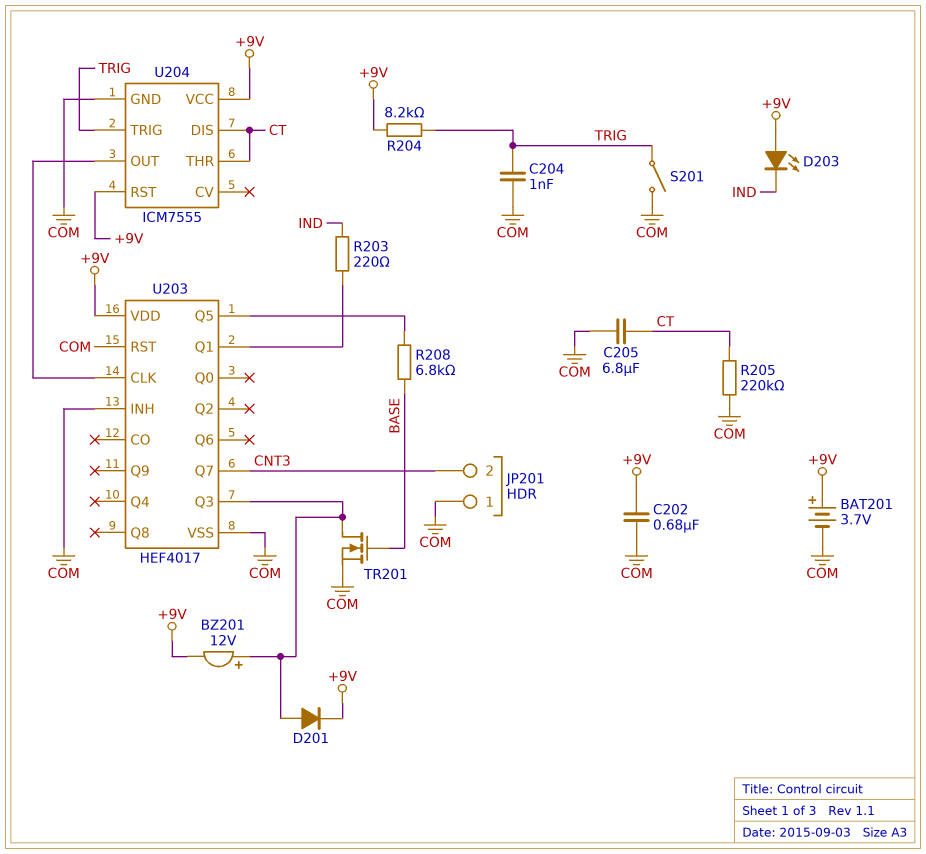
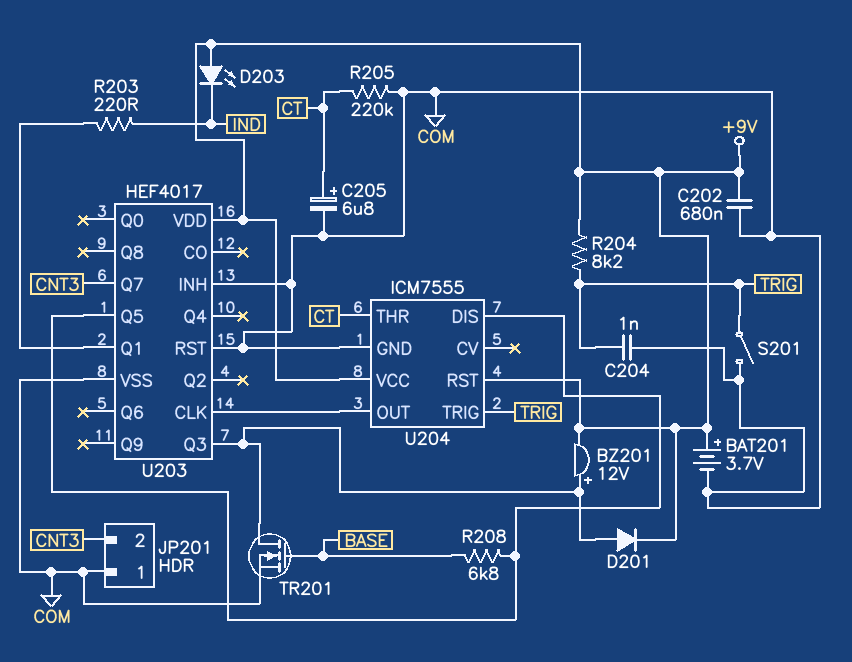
C205: 6.8uF (COM, CT) -> 6.8uF (plus CT, minus COM)
U204 pin DIS: CT -> U203/Q5

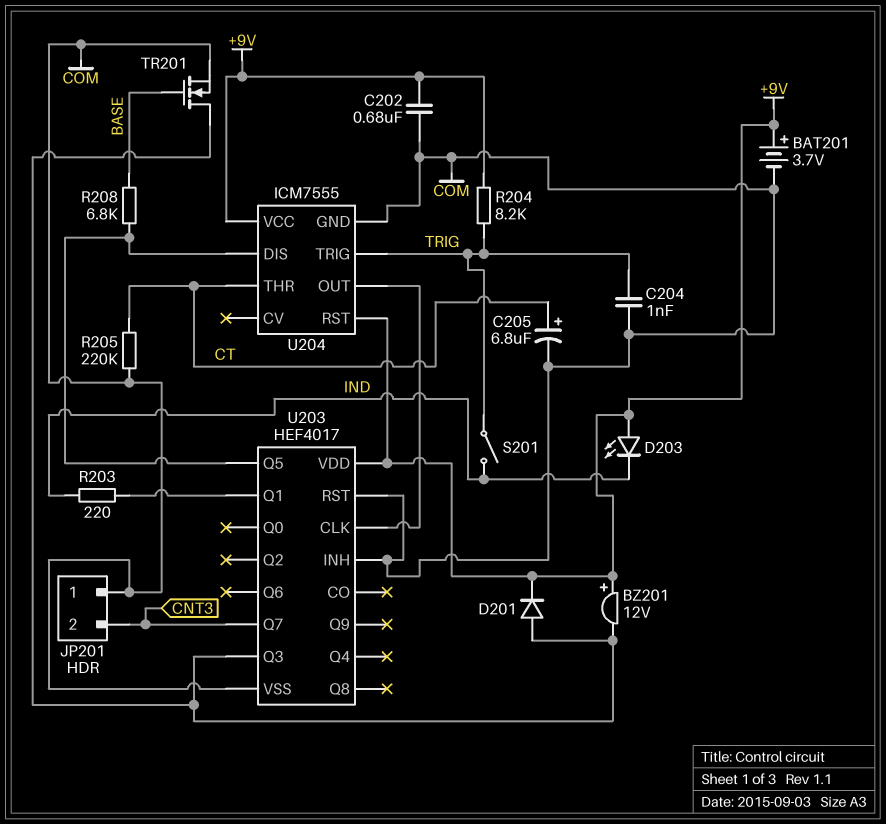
BZ201: buzzer 12V (plus U203/Q3, minus +9V) -> buzzer 12V (plus +9V, minus U203/Q3)
S201: switch (COM, TRIG) -> switch (IND, TRIG)

